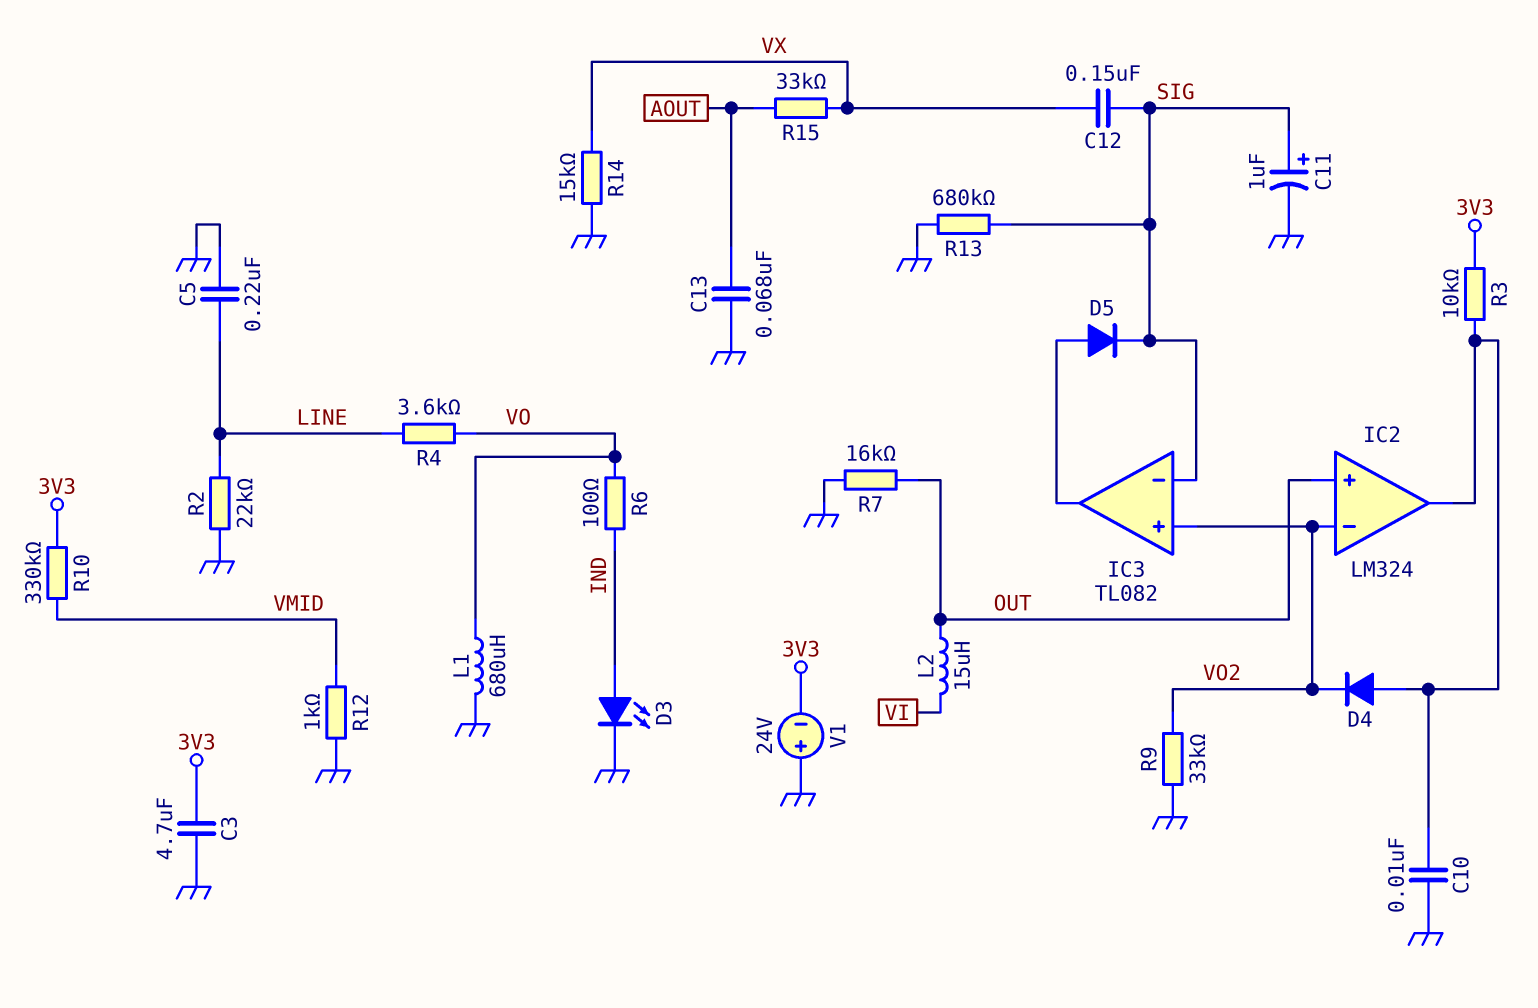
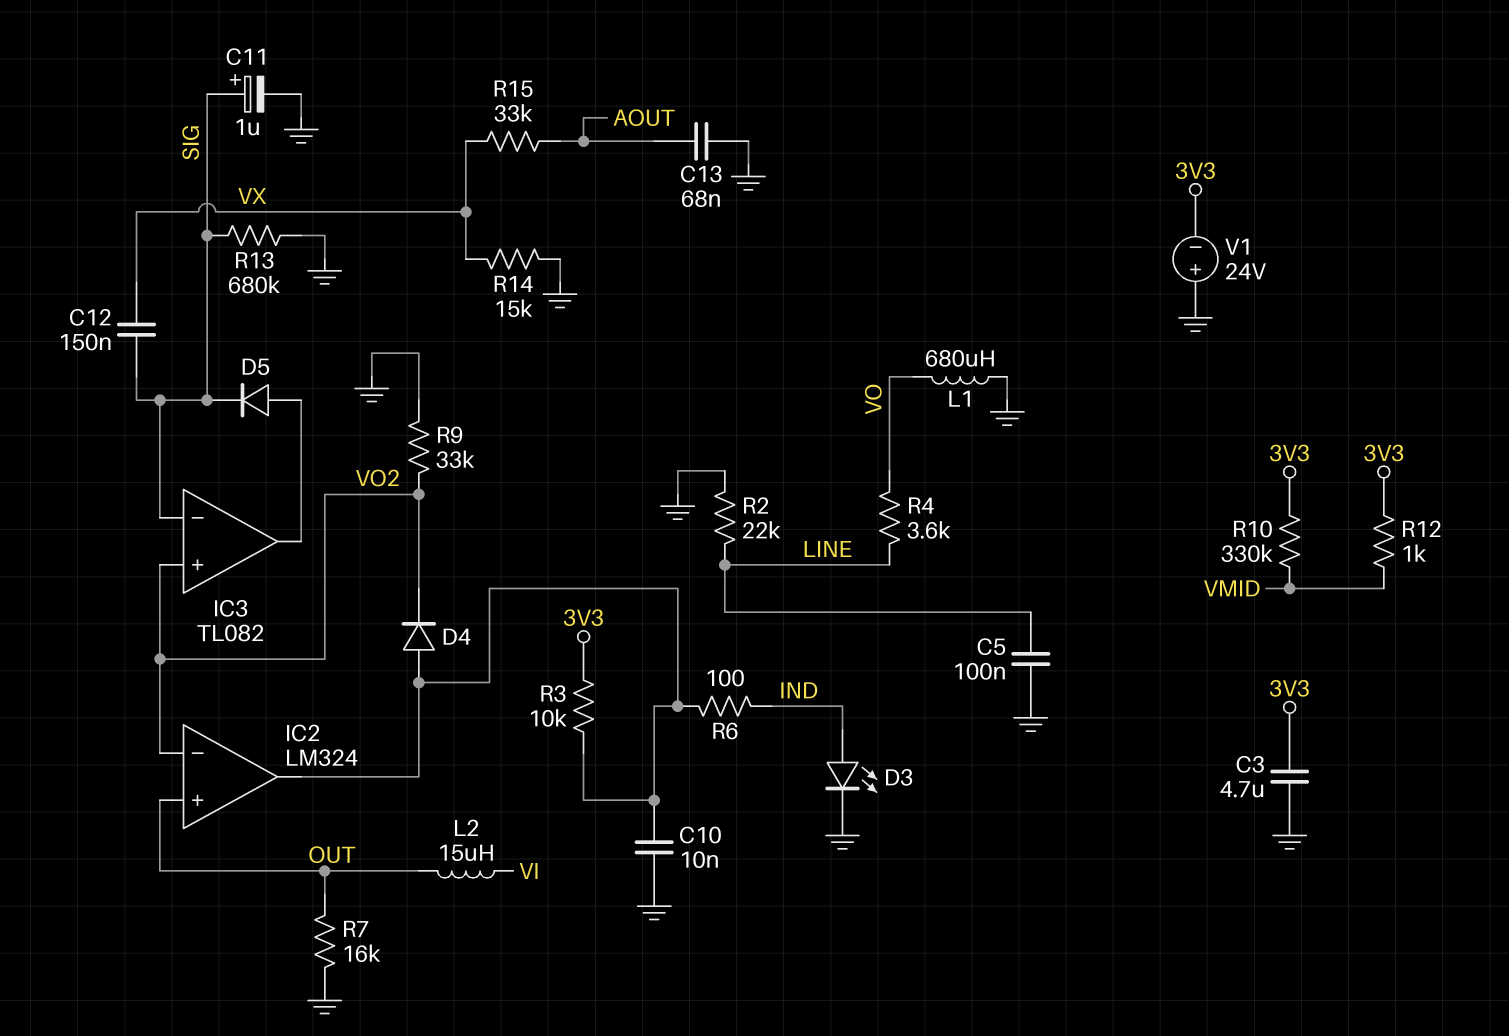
C5: 220nF (GND, LINE) -> 100nF (GND, LINE)
R6: 100 (IND, VO) -> 100 (IC2/out, IND)
R12: 1k (GND, VMID) -> 1k (3V3, VMID)

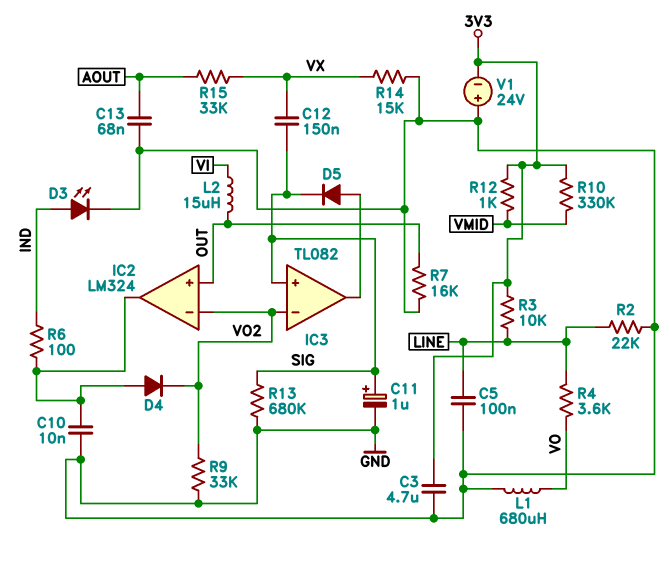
IC3 pin in+: VO2 -> SIG
IC3 pin in-: SIG -> VO2
R3: 10k (3V3, IC2/out) -> 10k (3V3, LINE)

